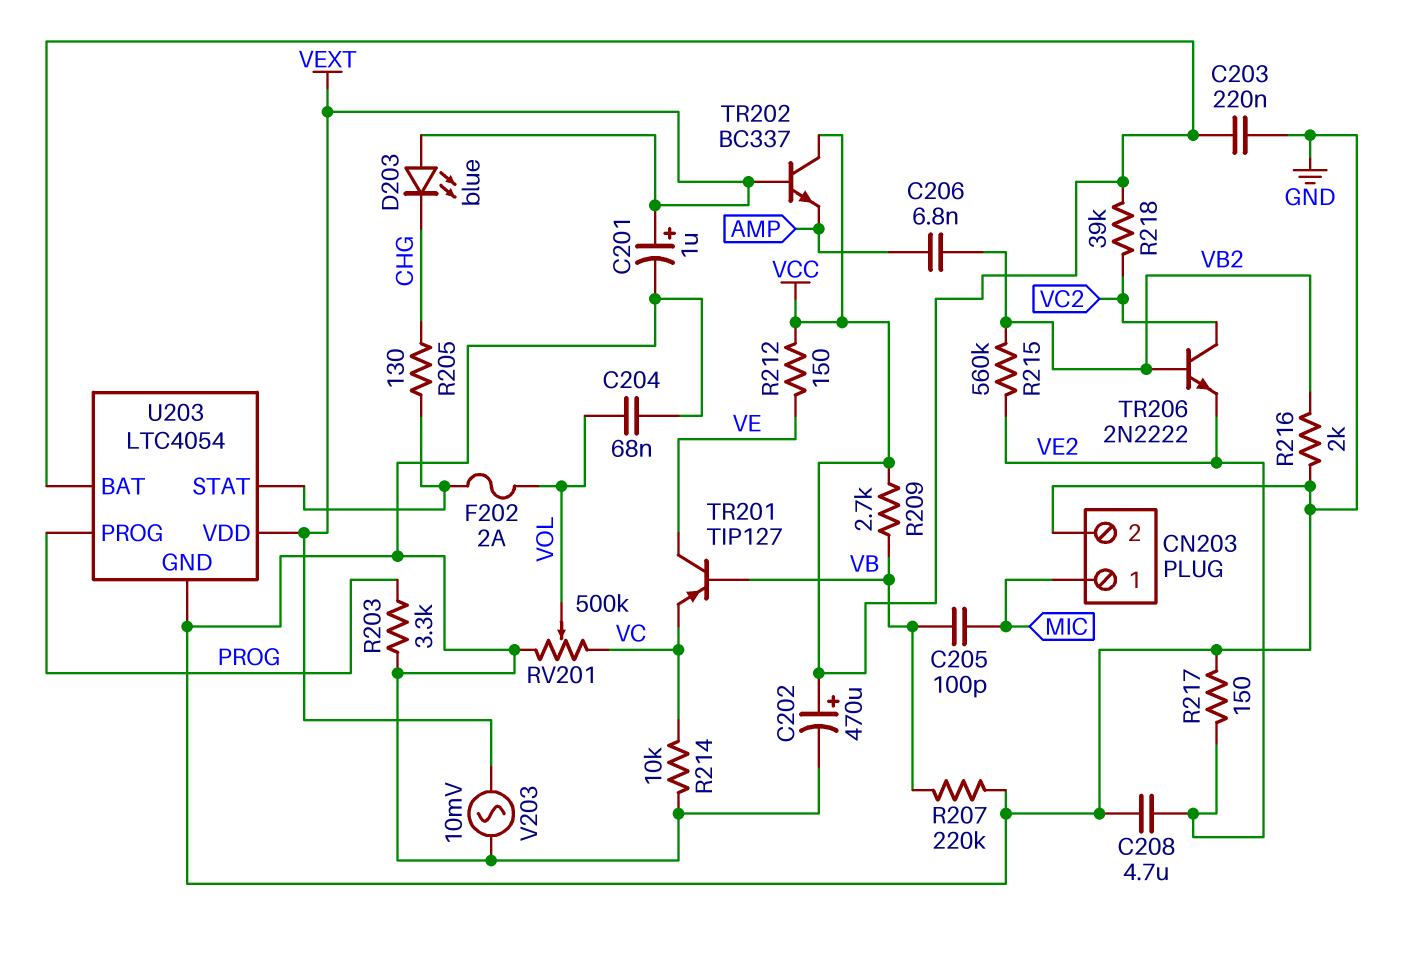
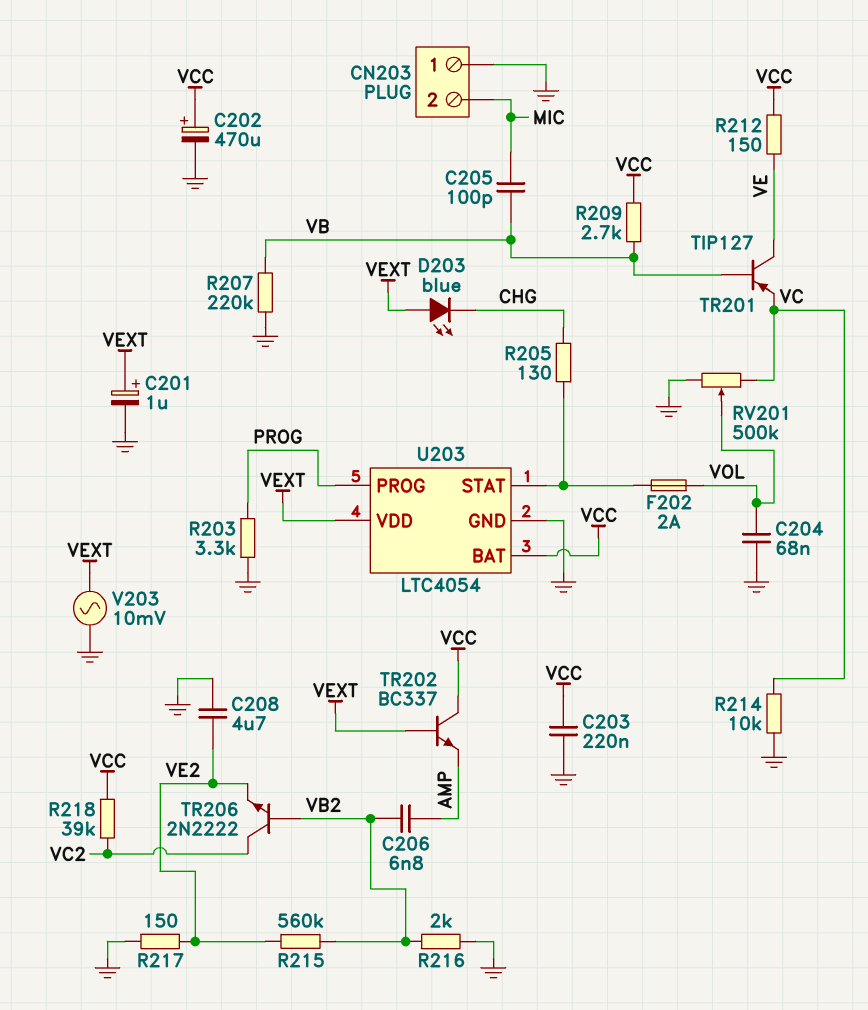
CN203 pin 1: MIC -> GND
CN203 pin 2: GND -> MIC

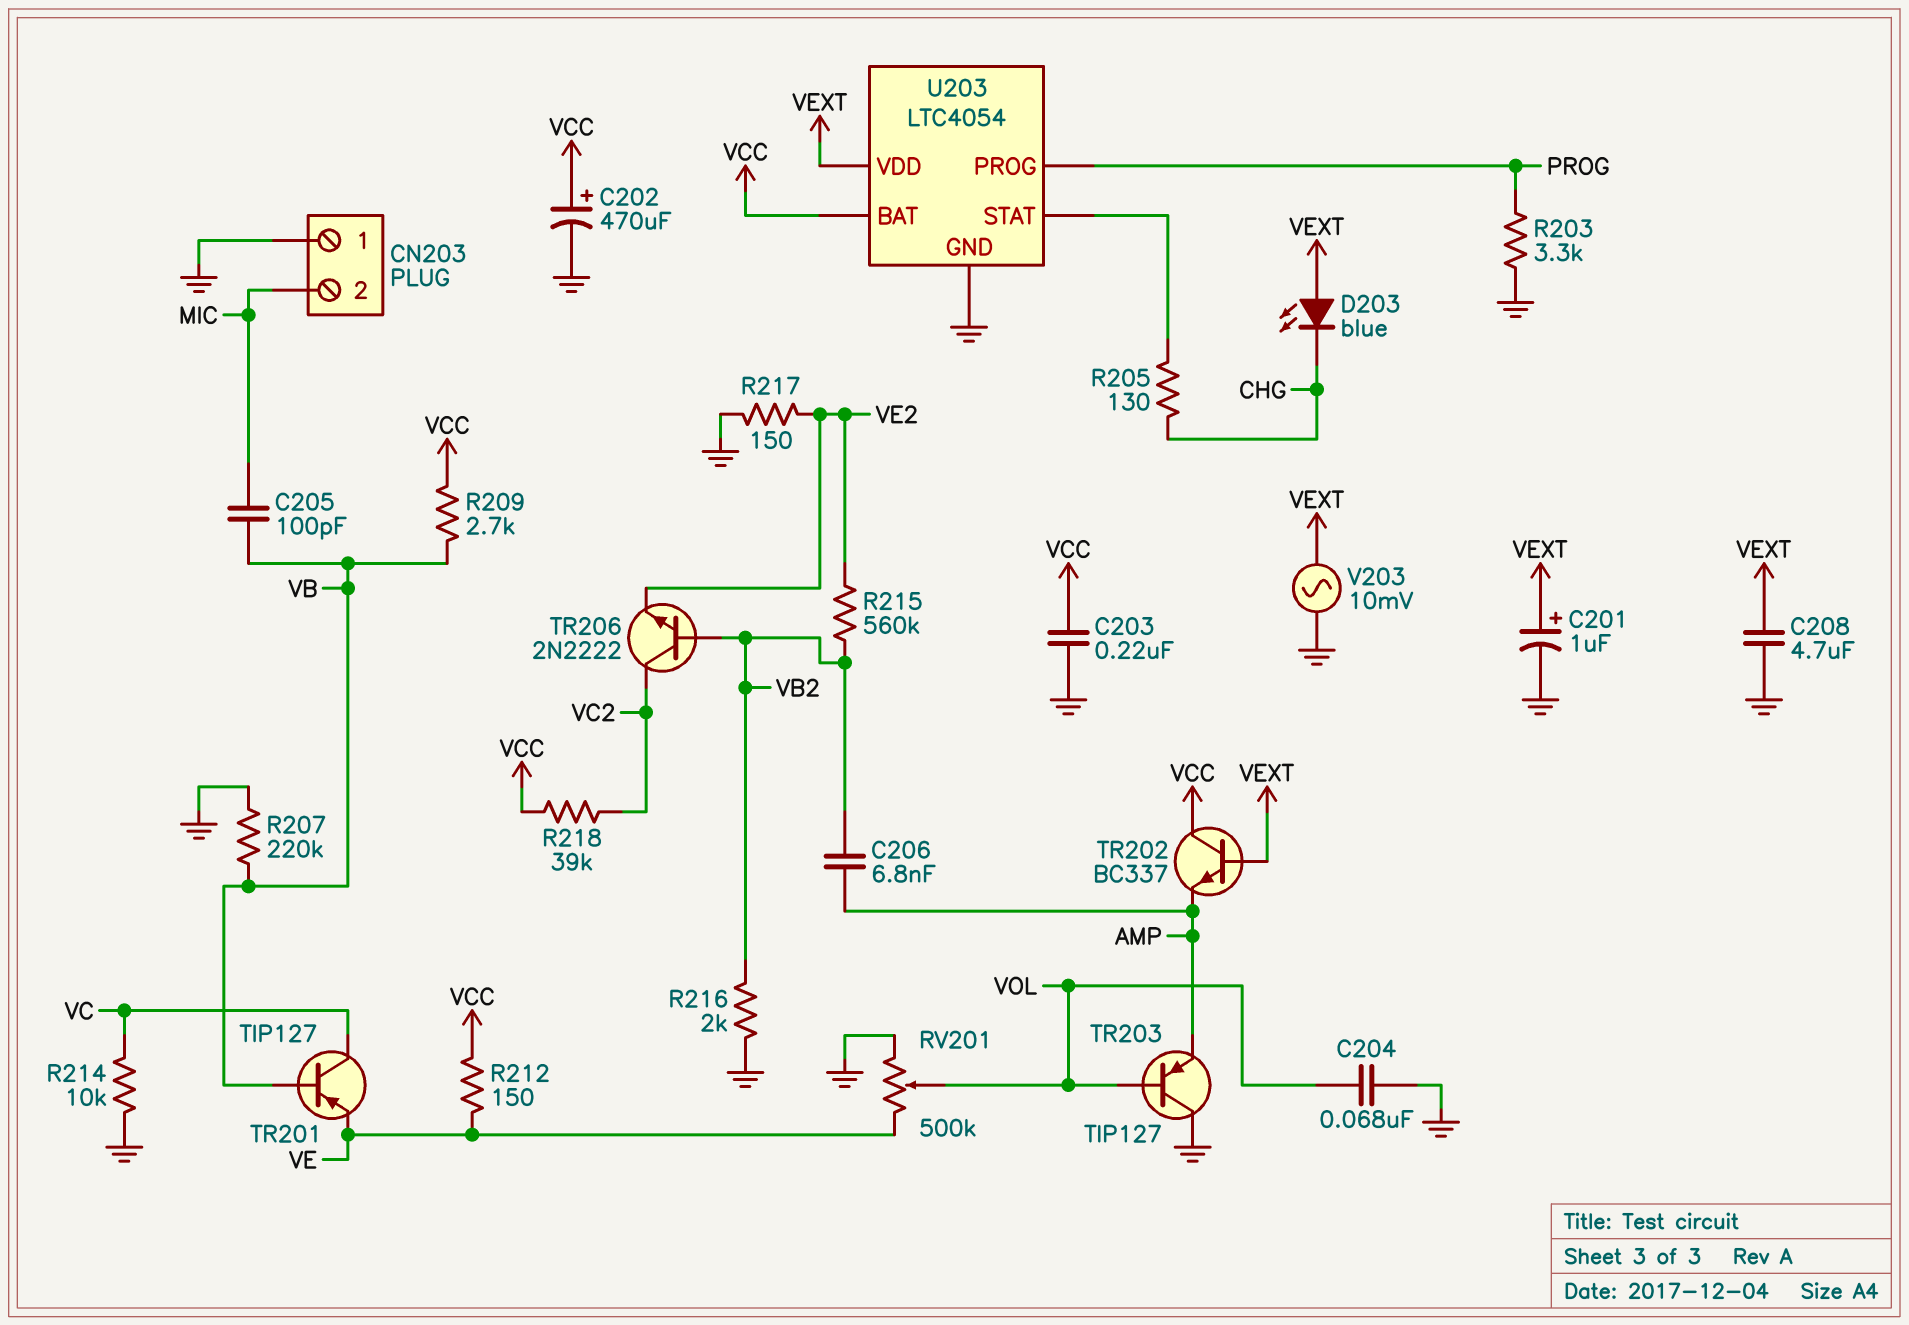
C208: 4.7uF (GND, VE2) -> 4.7uF (GND, VEXT)
F202: 2A (U203/STAT, VOL) -> none
RV201: 500k (GND, VC, wiper VOL) -> 500k (GND, VE, wiper VOL)
TR201: PNP TIP127 (B VB, C VE, E VC) -> PNP TIP127 (B VB, C VC, E VE)
TR203: none -> PNP TIP127 (B VOL, C GND, E AMP)

